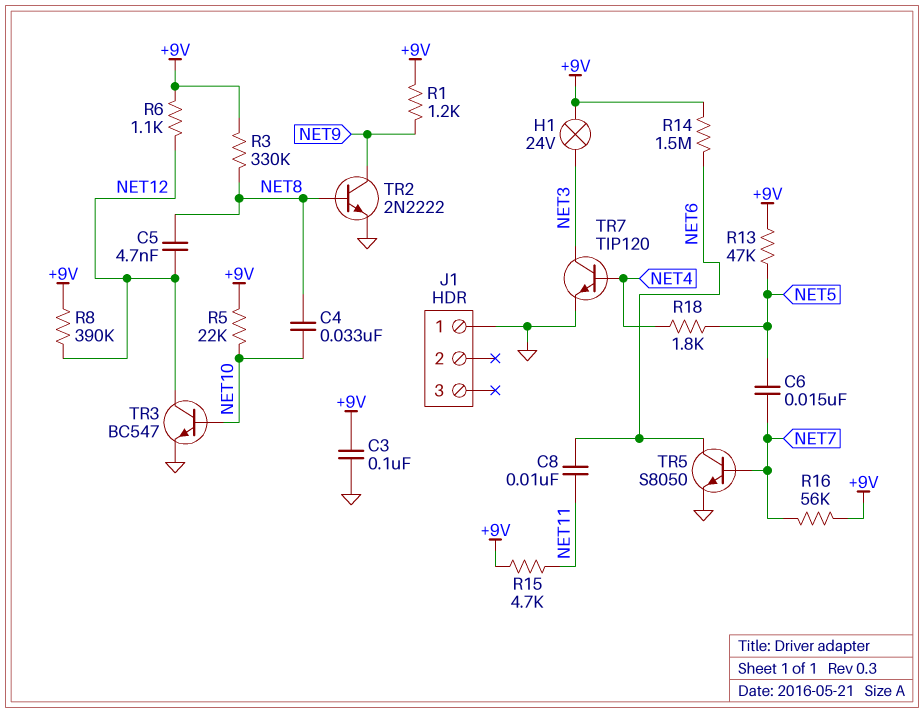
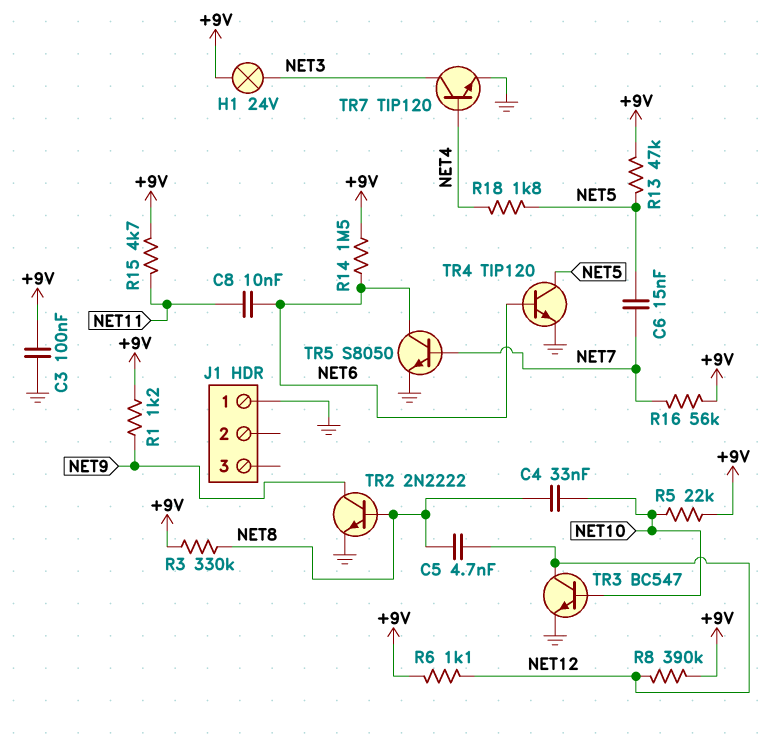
TR4: none -> NPN TIP120 (B NET6, C NET5, E GND)

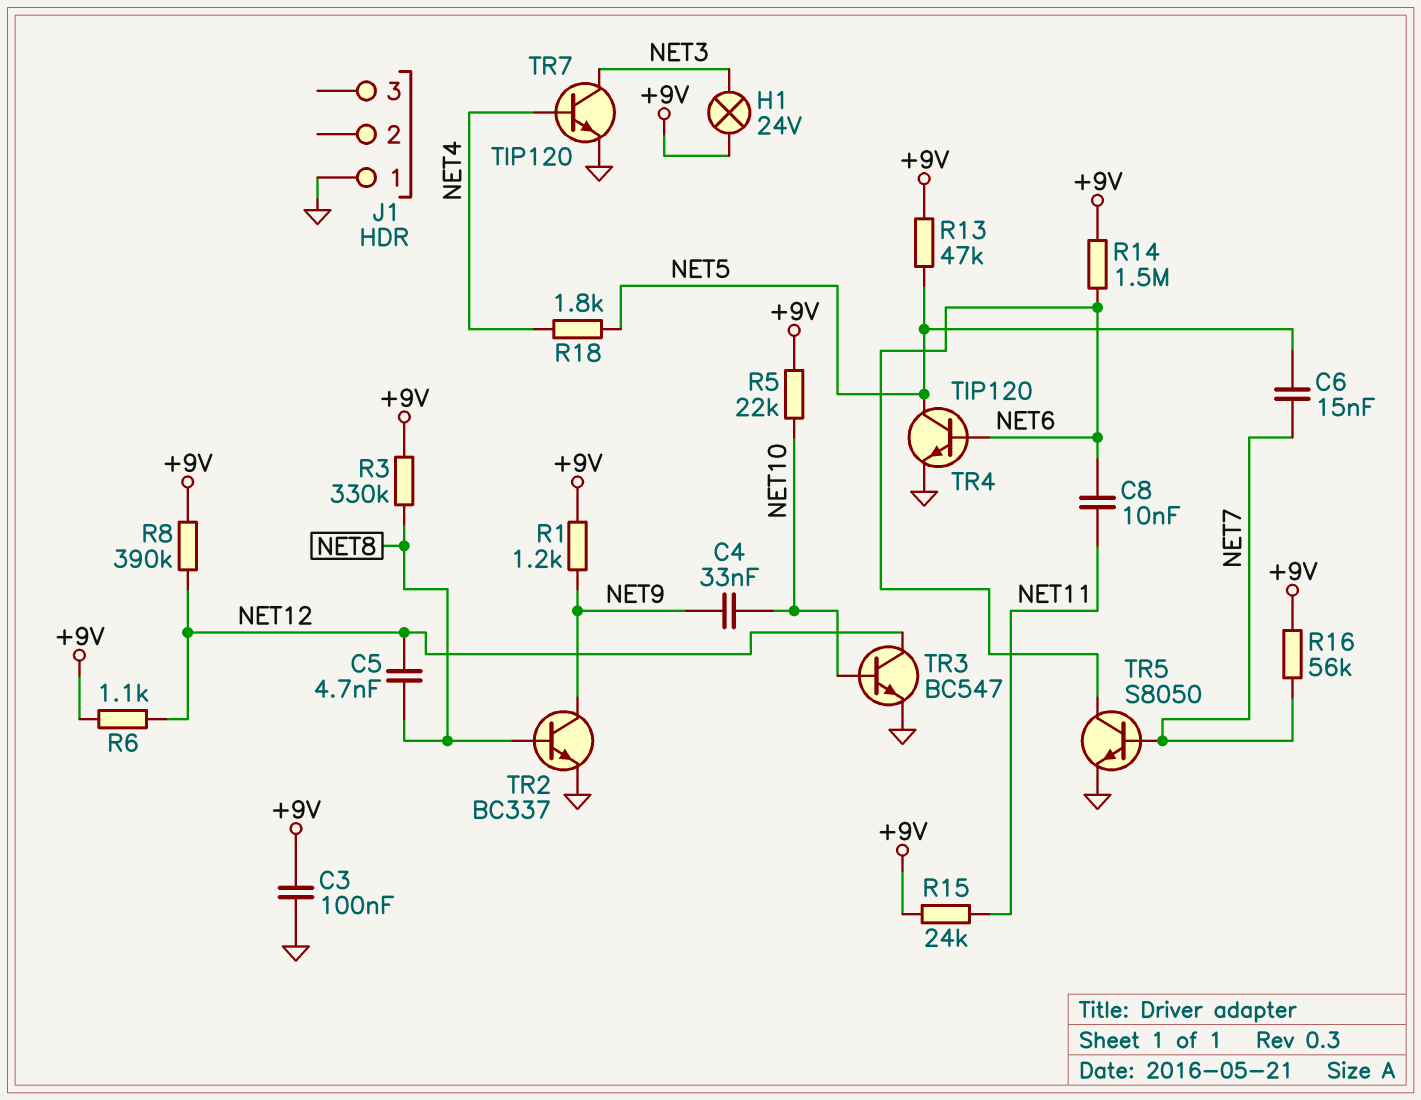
C4: 33nF (NET8, NET10) -> 33nF (NET9, NET10)
R15: 4.7k (+9V, NET11) -> 24k (+9V, NET11)
TR2: NPN 2N2222 (B NET8, C NET9, E GND) -> NPN BC337 (B NET8, C NET9, E GND)

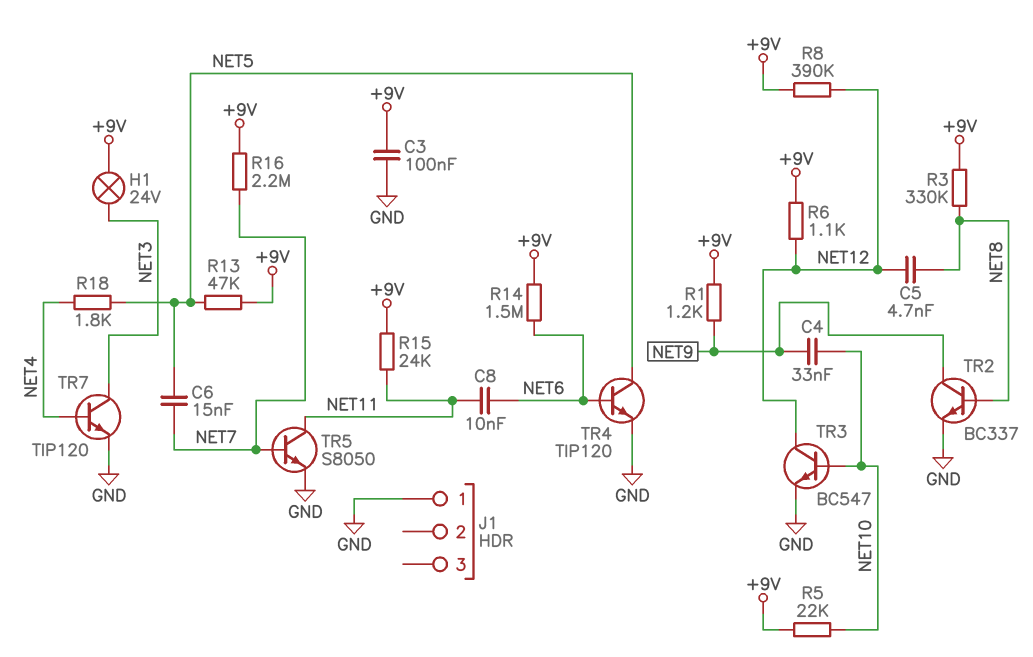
R16: 56k (+9V, NET7) -> 2.2M (+9V, NET7)
TR5: NPN S8050 (B NET7, C NET6, E GND) -> NPN S8050 (B NET7, C NET11, E GND)

